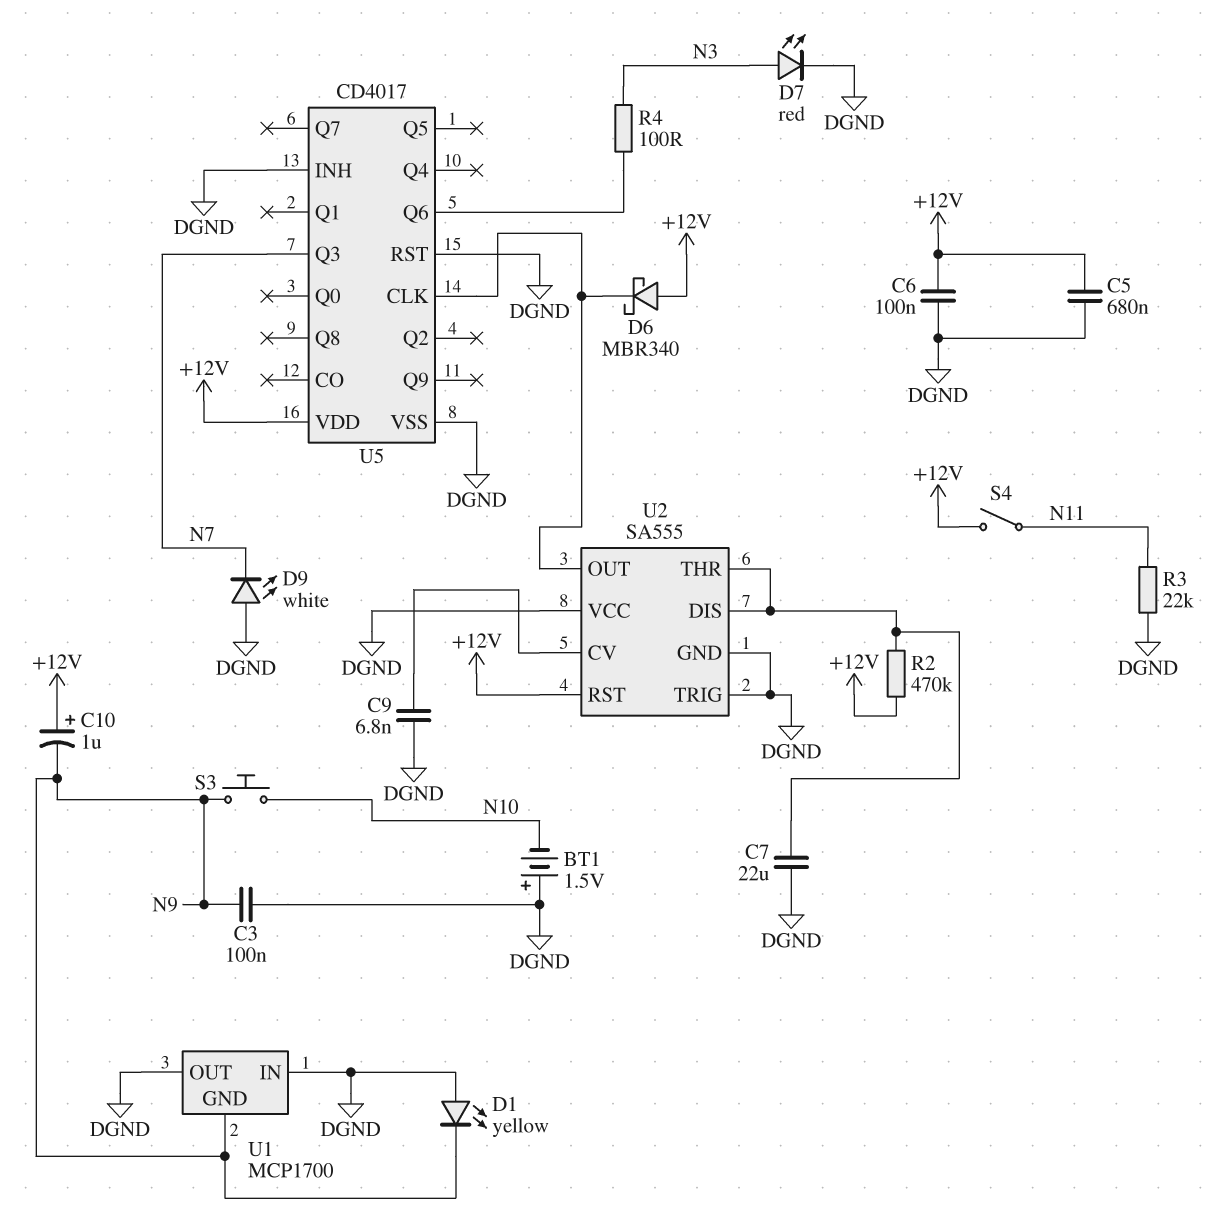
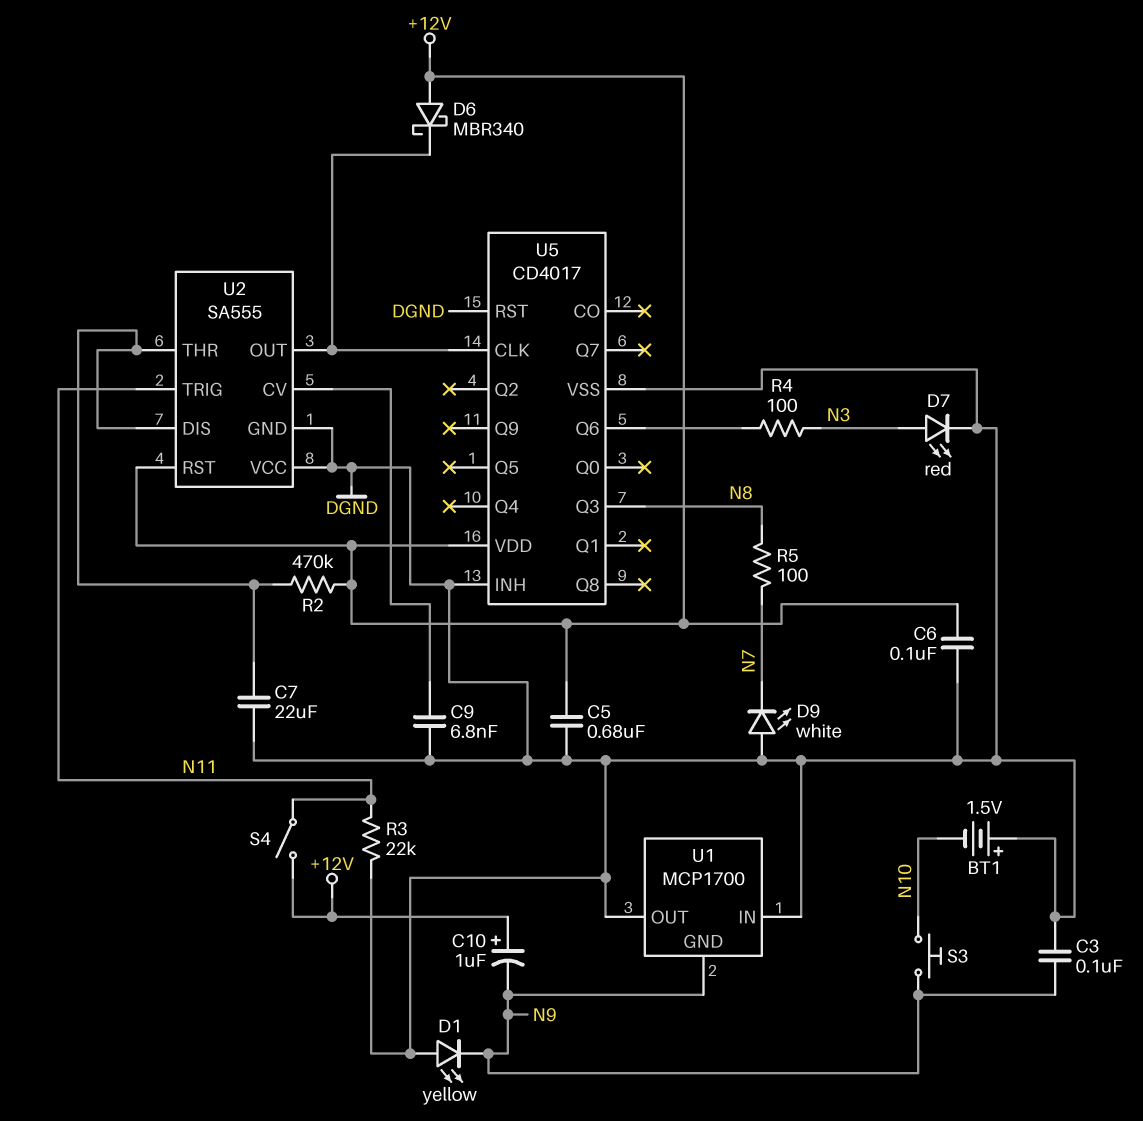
R5: none -> 100 (N7, N8)
U2 pin TRIG: DGND -> N11
U5 pin Q3: N7 -> N8

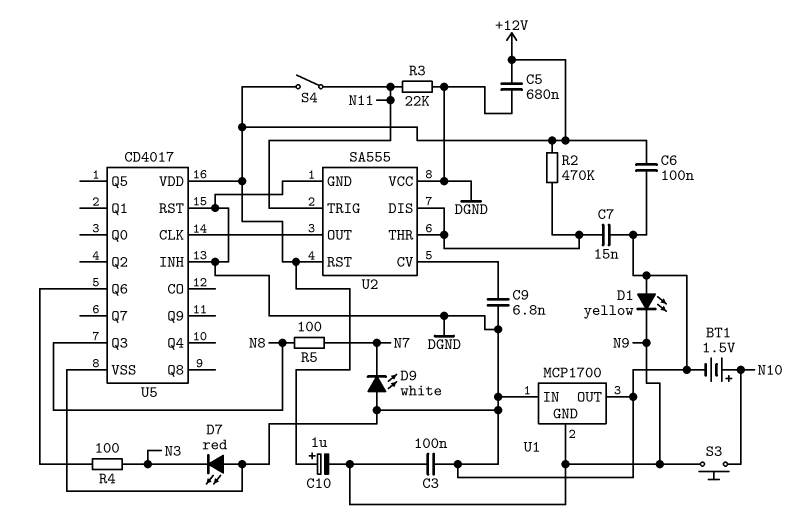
BT1: 1.5V (plus DGND, minus N10) -> 1.5V (plus N10, minus DGND)
C7: 22uF (DGND, U2/DIS) -> 15nF (DGND, U2/DIS)
D6: schottky MBR340 (A +12V, K U2/OUT) -> none
D7: LED red (A N3, K DGND) -> LED red (A DGND, K N3)

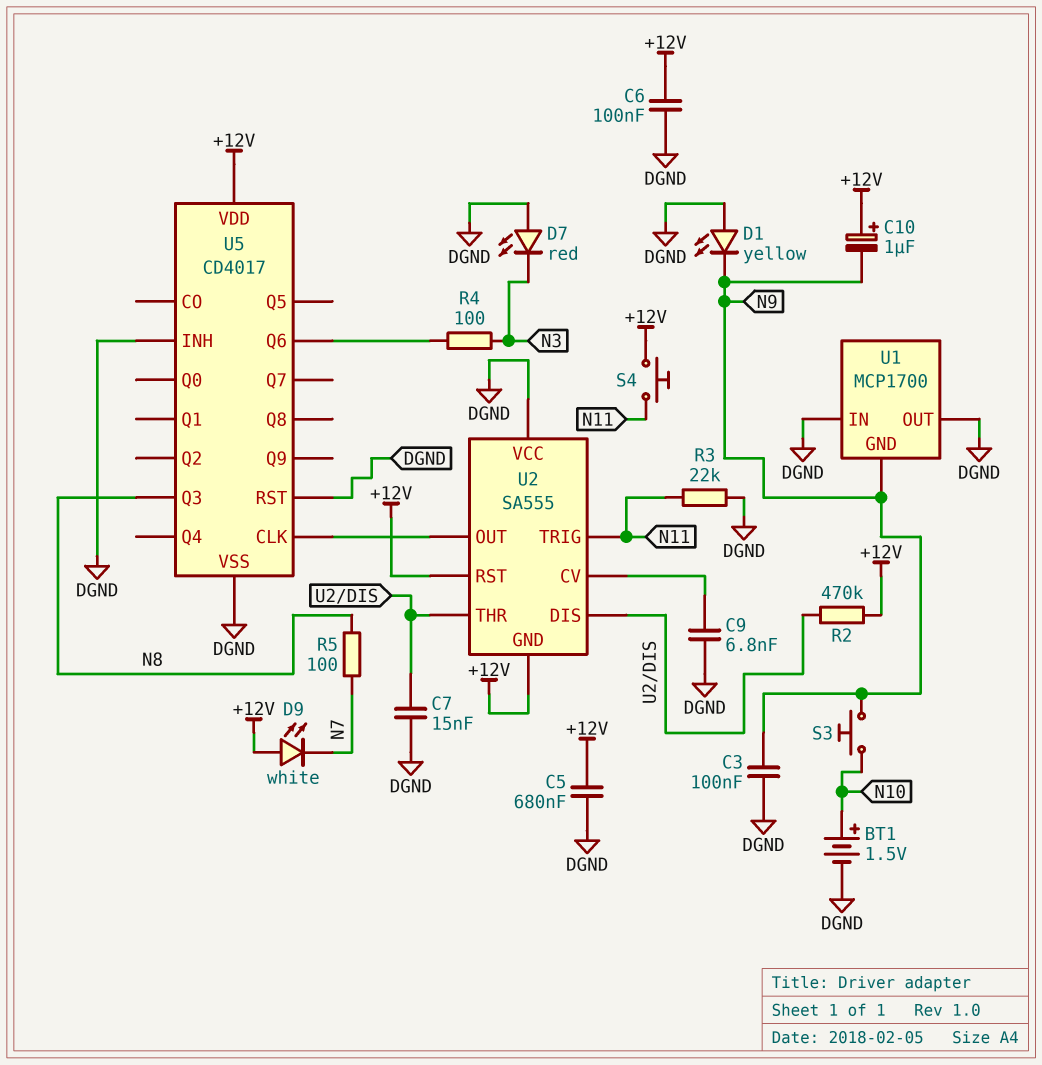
D9: LED white (A DGND, K N7) -> LED white (A +12V, K N7)
S4: switch (+12V, N11) -> button (+12V, N11)
U2 pin GND: DGND -> +12V

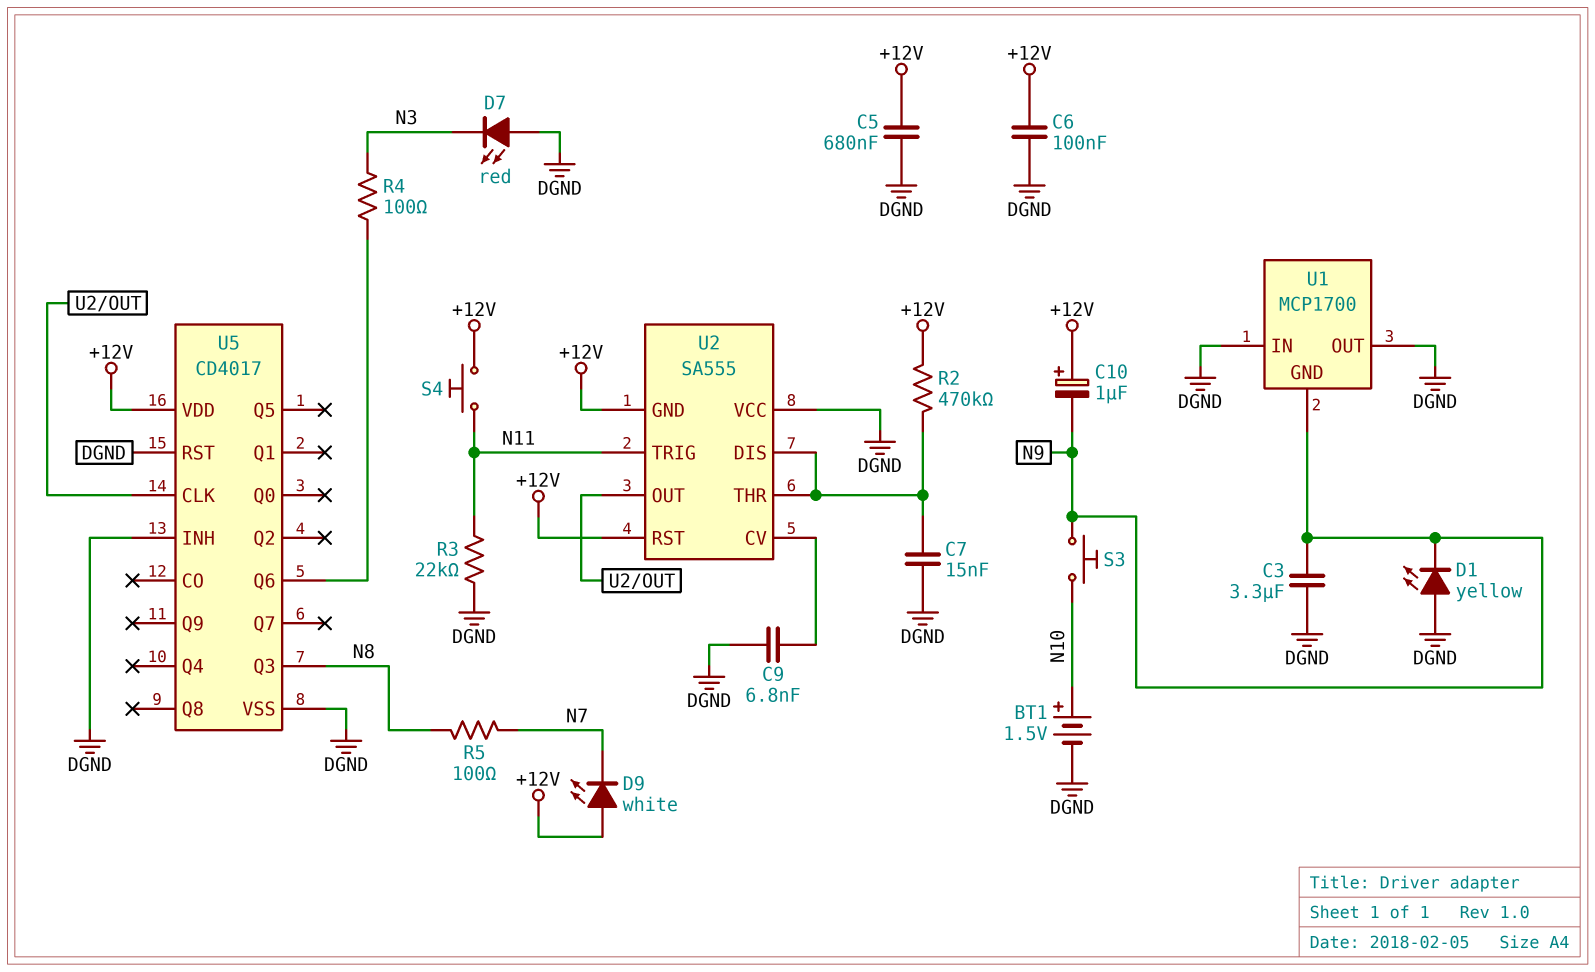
C3: 100nF (DGND, N9) -> 3.3uF (DGND, N9)

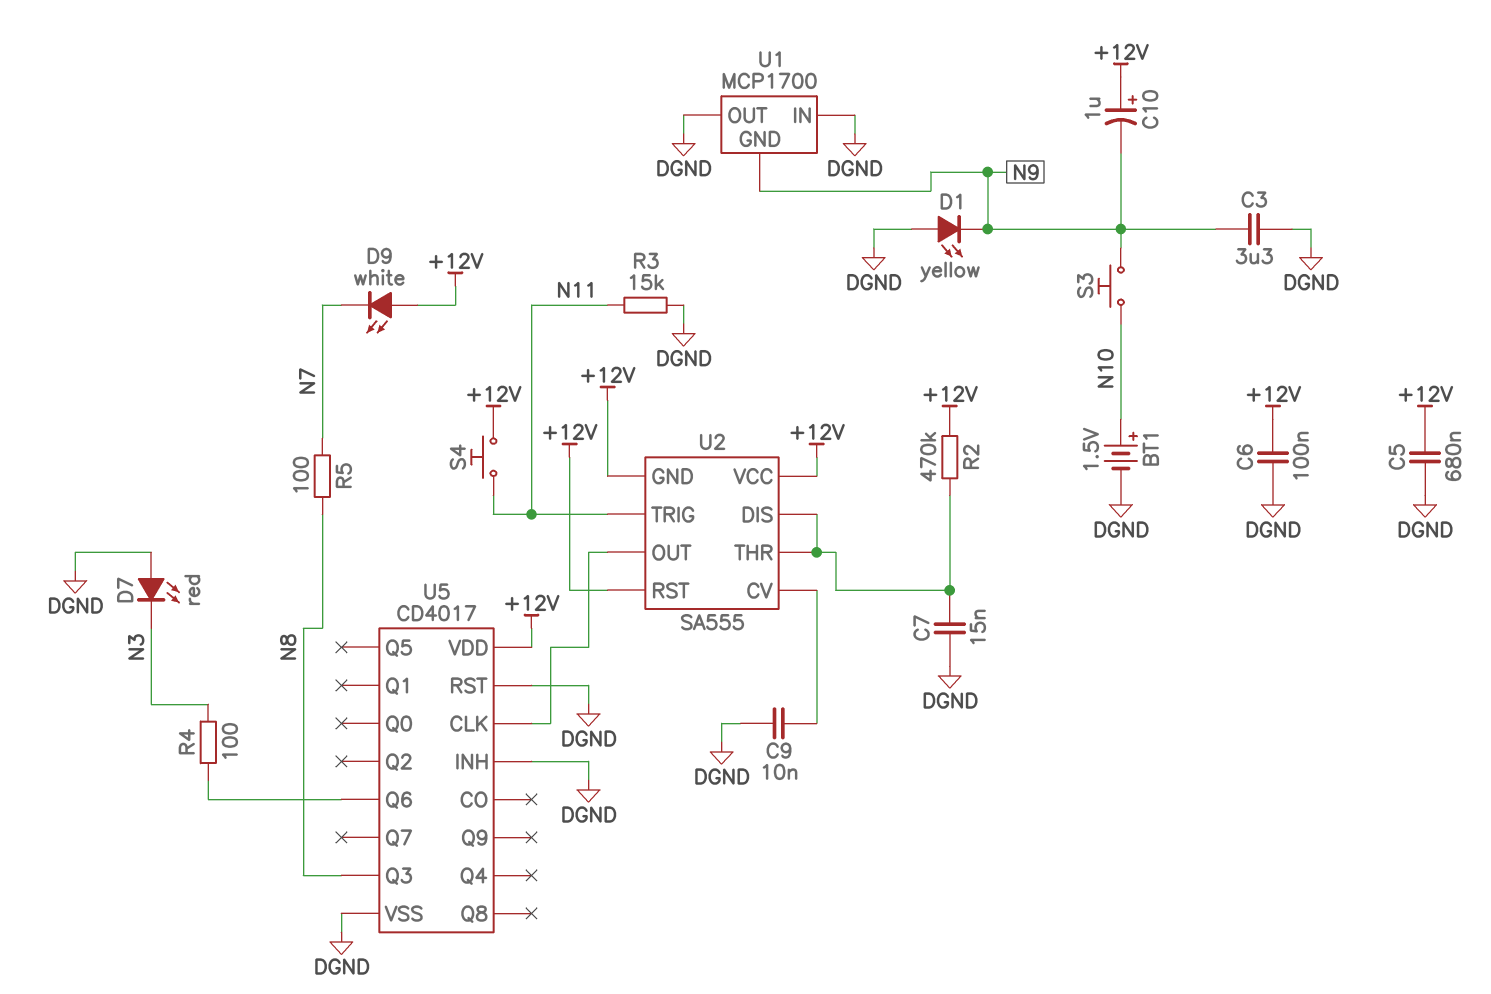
C9: 6.8nF (DGND, U2/CV) -> 10nF (DGND, U2/CV)
R3: 22k (DGND, N11) -> 15k (DGND, N11)
U2 pin VCC: DGND -> +12V

